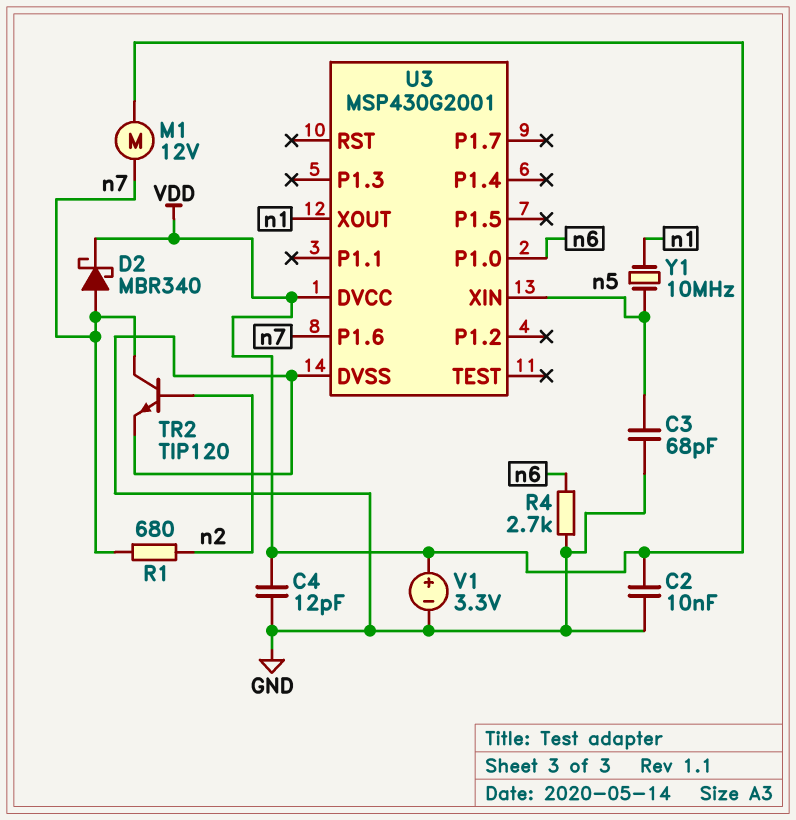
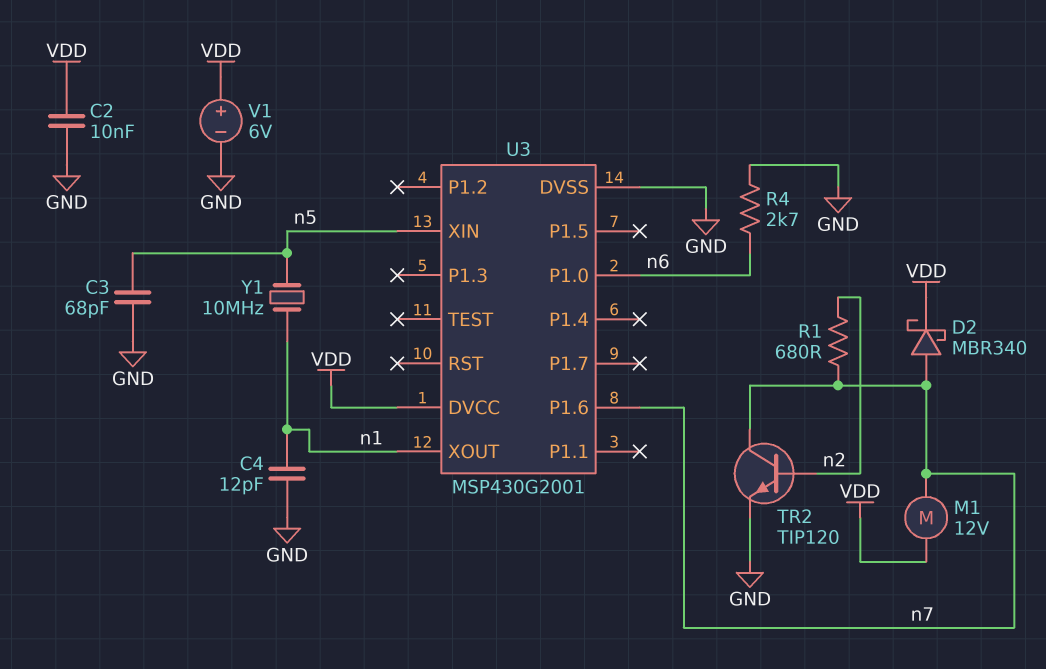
C4: 12pF (GND, VDD) -> 12pF (GND, n1)
V1: 3.3V (plus VDD, minus GND) -> 6V (plus VDD, minus GND)

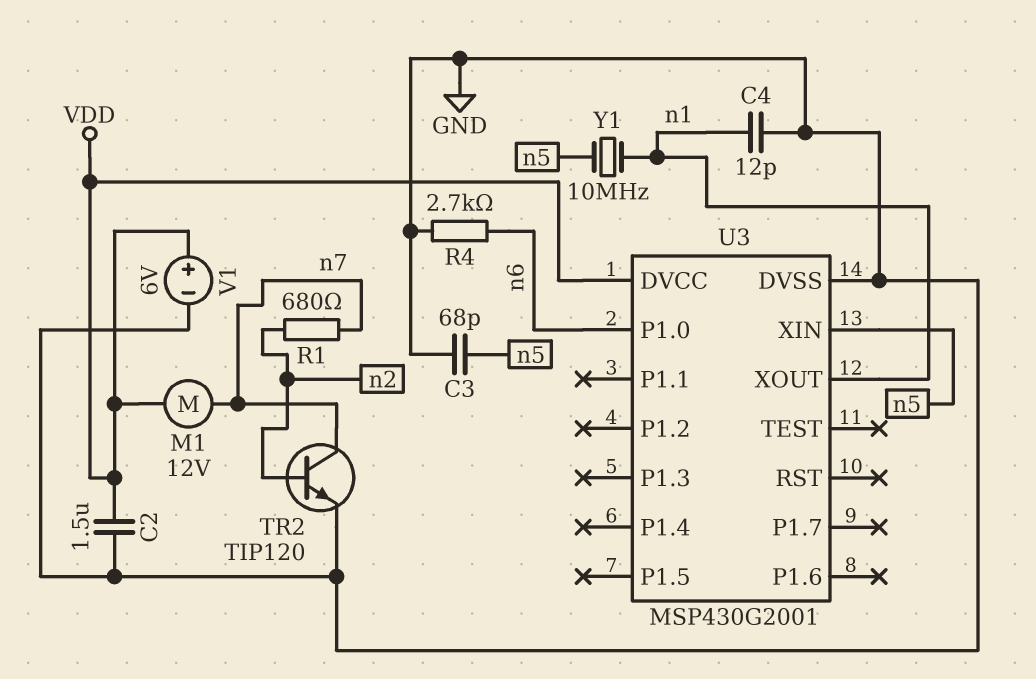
C2: 10nF (GND, VDD) -> 1.5uF (GND, VDD)
D2: schottky MBR340 (A n7, K VDD) -> none
U3 pin P1.6: n7 -> none

